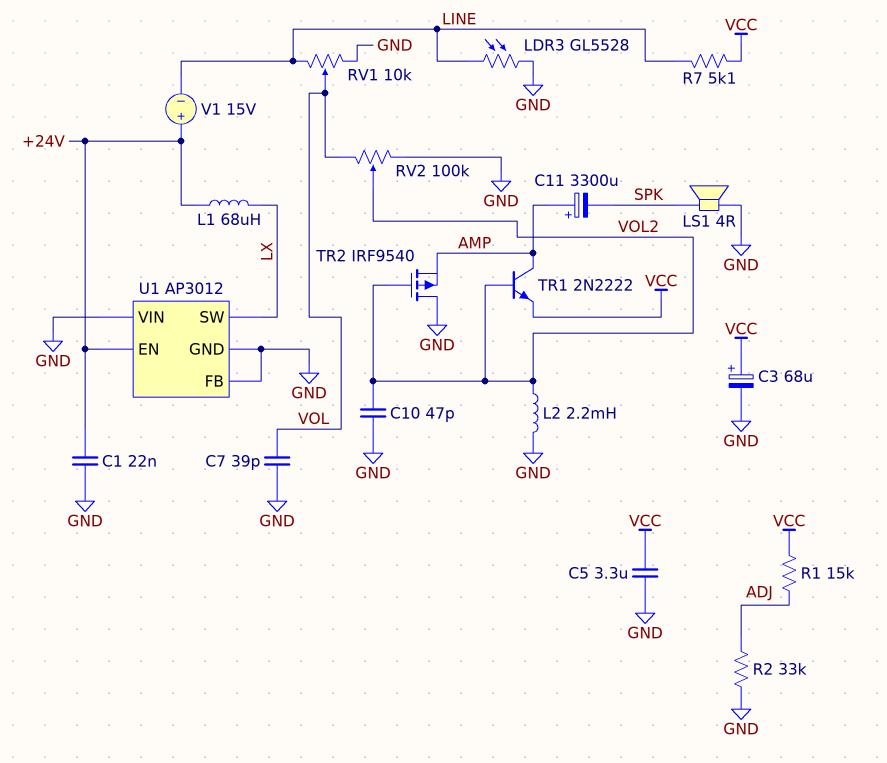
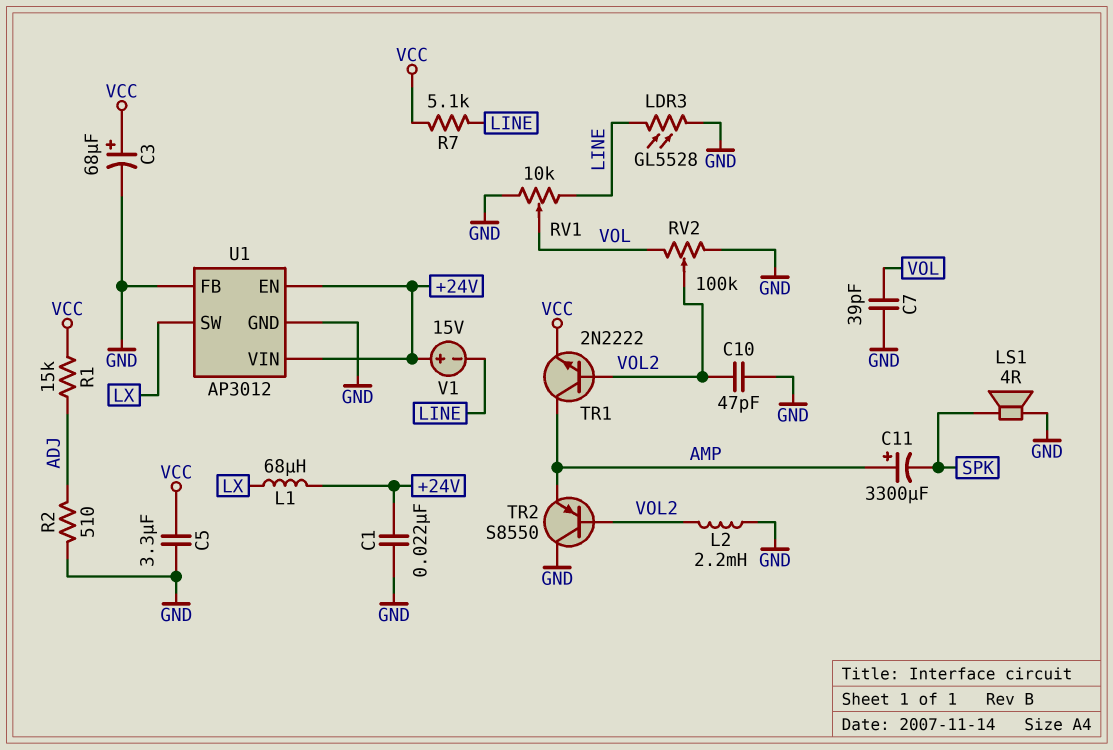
R2: 33k (ADJ, GND) -> 510 (ADJ, GND)
TR2: PMOS IRF9540 (G VOL2, D GND, S AMP) -> PNP S8550 (B VOL2, C GND, E AMP)
U1 pin VIN: GND -> +24V

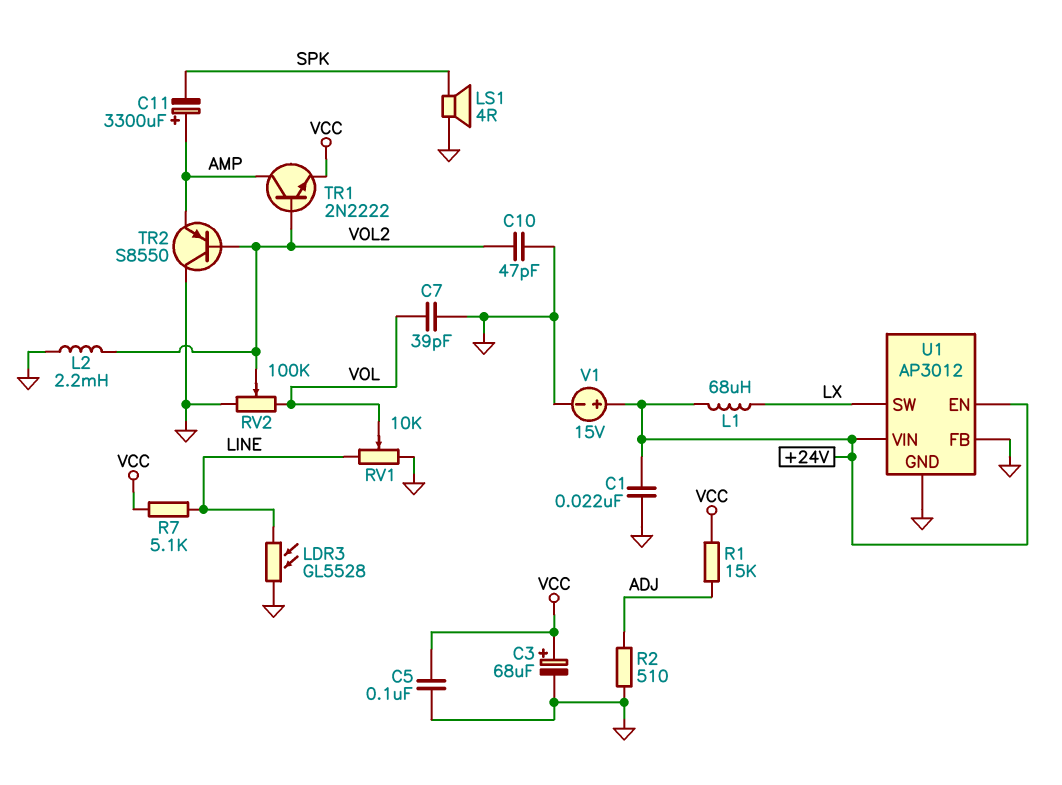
C5: 3.3uF (GND, VCC) -> 100nF (GND, VCC)
V1: 15V (plus +24V, minus LINE) -> 15V (plus +24V, minus GND)

